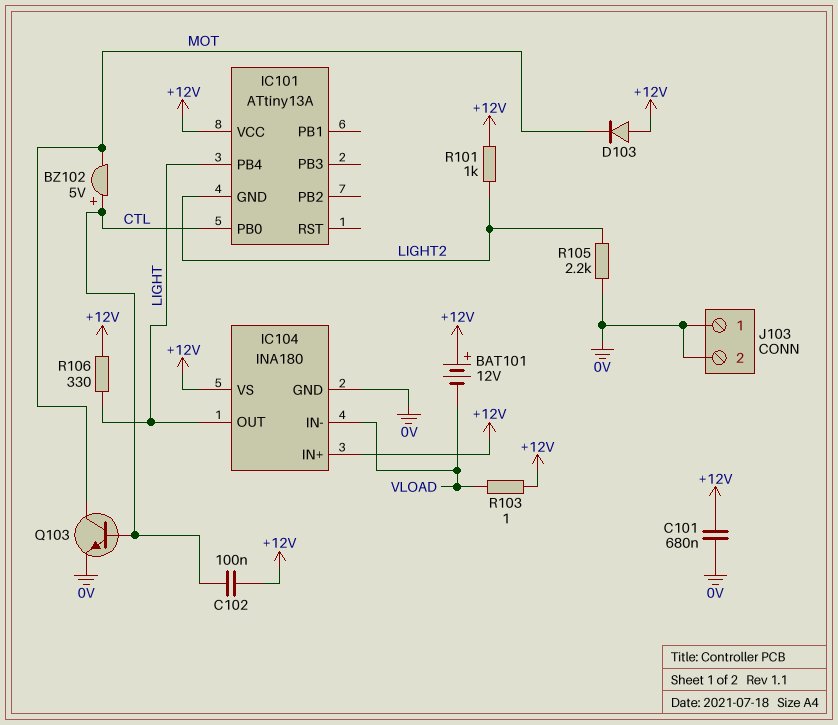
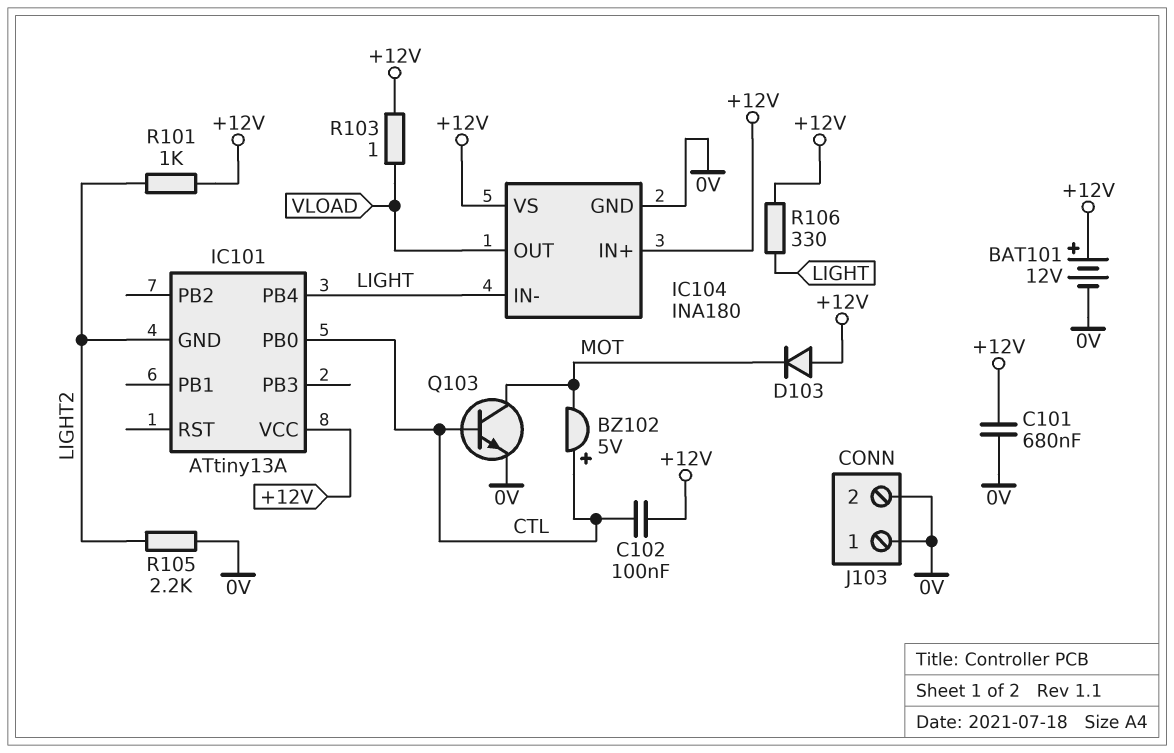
BAT101: 12V (plus +12V, minus VLOAD) -> 12V (plus +12V, minus 0V)
IC104 pin IN-: VLOAD -> LIGHT
IC104 pin OUT: LIGHT -> VLOAD

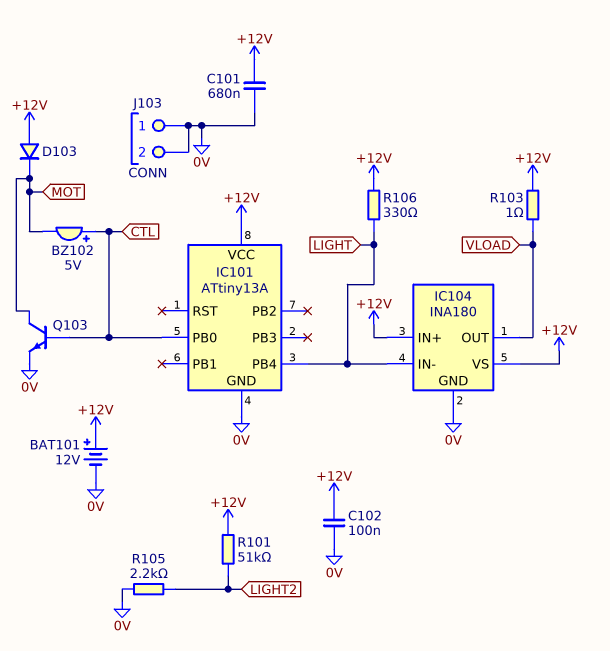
C102: 100nF (+12V, CTL) -> 100nF (+12V, 0V)
IC101 pin GND: LIGHT2 -> 0V
R101: 1k (+12V, LIGHT2) -> 51k (+12V, LIGHT2)

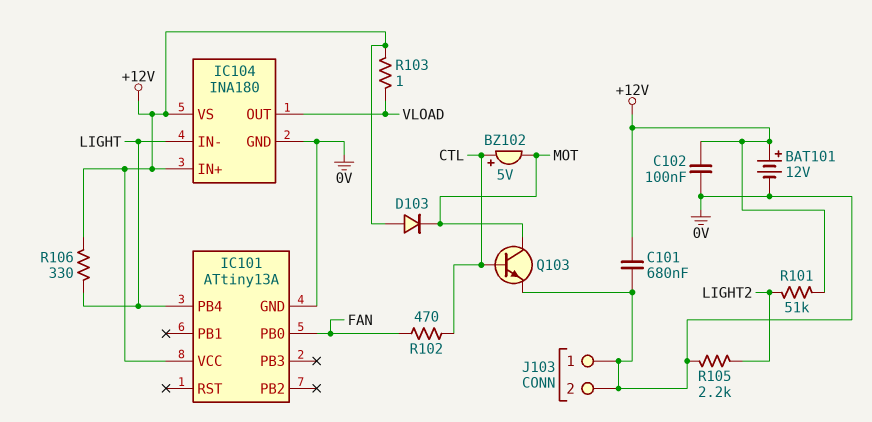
IC101 pin PB0: CTL -> FAN
R102: none -> 470 (CTL, FAN)

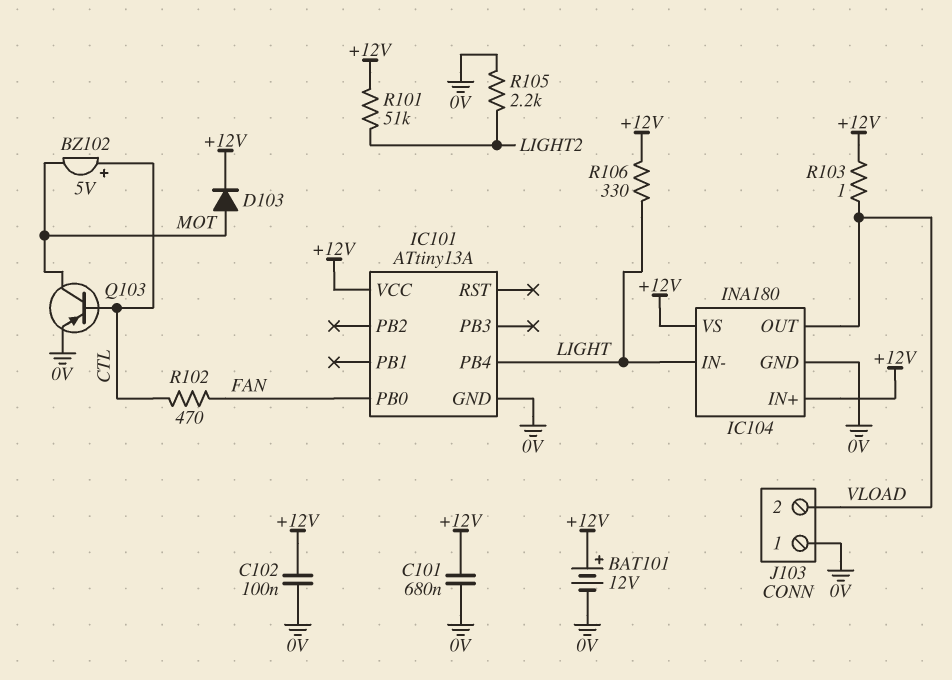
D103: diode (A +12V, K MOT) -> diode (A MOT, K +12V)
J103 pin 2: 0V -> VLOAD
Q103: NPN (B CTL, C MOT, E 0V) -> PNP (B CTL, C MOT, E 0V)

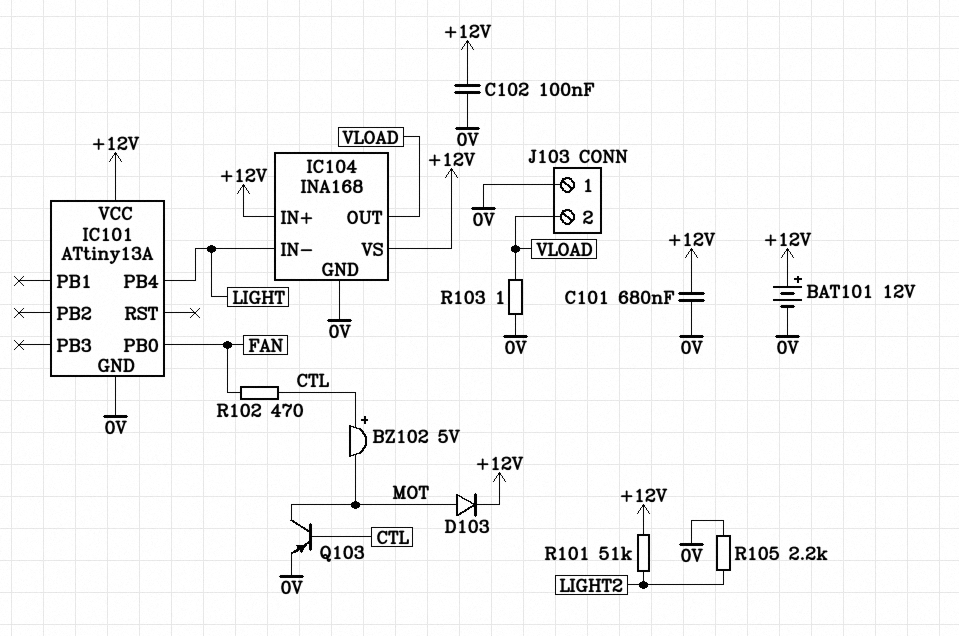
IC104: INA180 -> INA168
R103: 1 (+12V, VLOAD) -> 1 (0V, VLOAD)
R106: 330 (+12V, LIGHT) -> none

